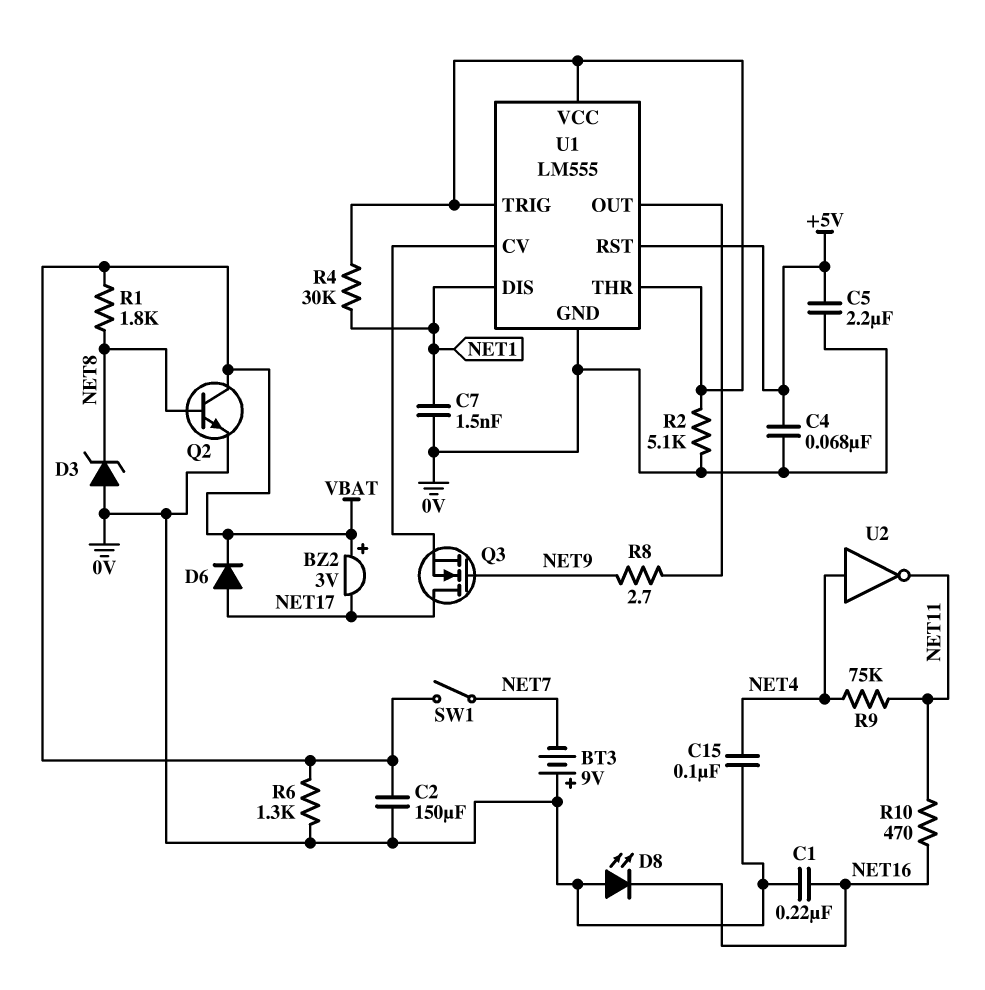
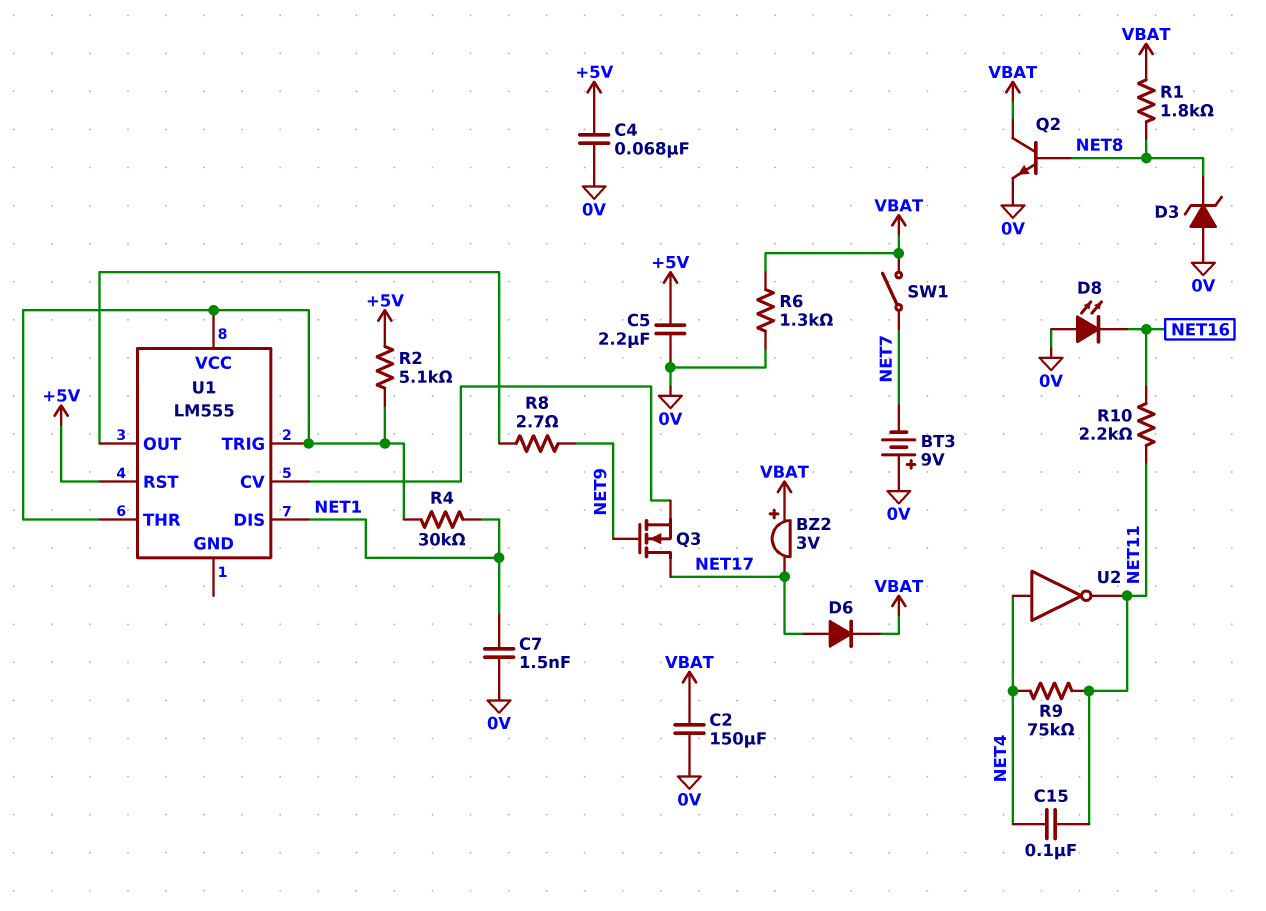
C1: 220nF (0V, NET16) -> none
C15: 100nF (0V, NET4) -> 100nF (NET4, NET11)
R2: 5.1k (0V, U1/THR) -> 5.1k (+5V, U1/THR)
R10: 470 (NET11, NET16) -> 2.2k (NET11, NET16)
U1 pin GND: 0V -> none

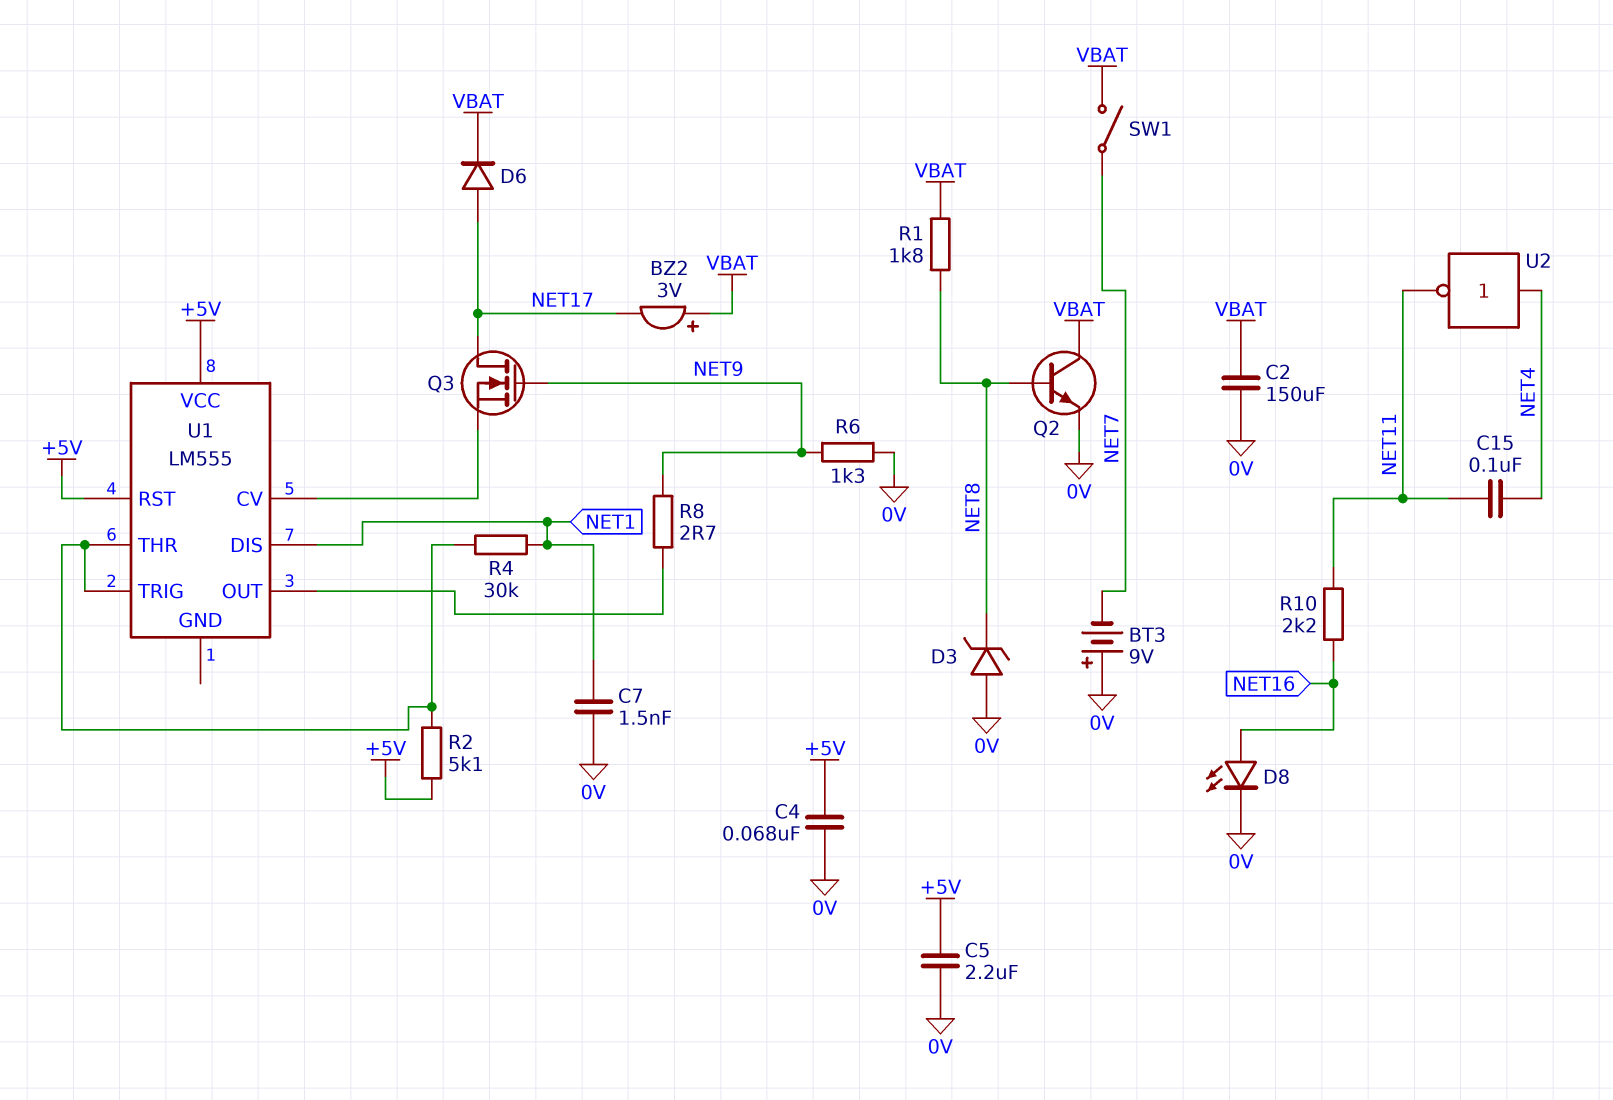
D8: LED (A 0V, K NET16) -> LED (A NET16, K 0V)
R6: 1.3k (0V, VBAT) -> 1.3k (0V, NET9)
R9: 75k (NET4, NET11) -> none
U1 pin VCC: U1/THR -> +5V

